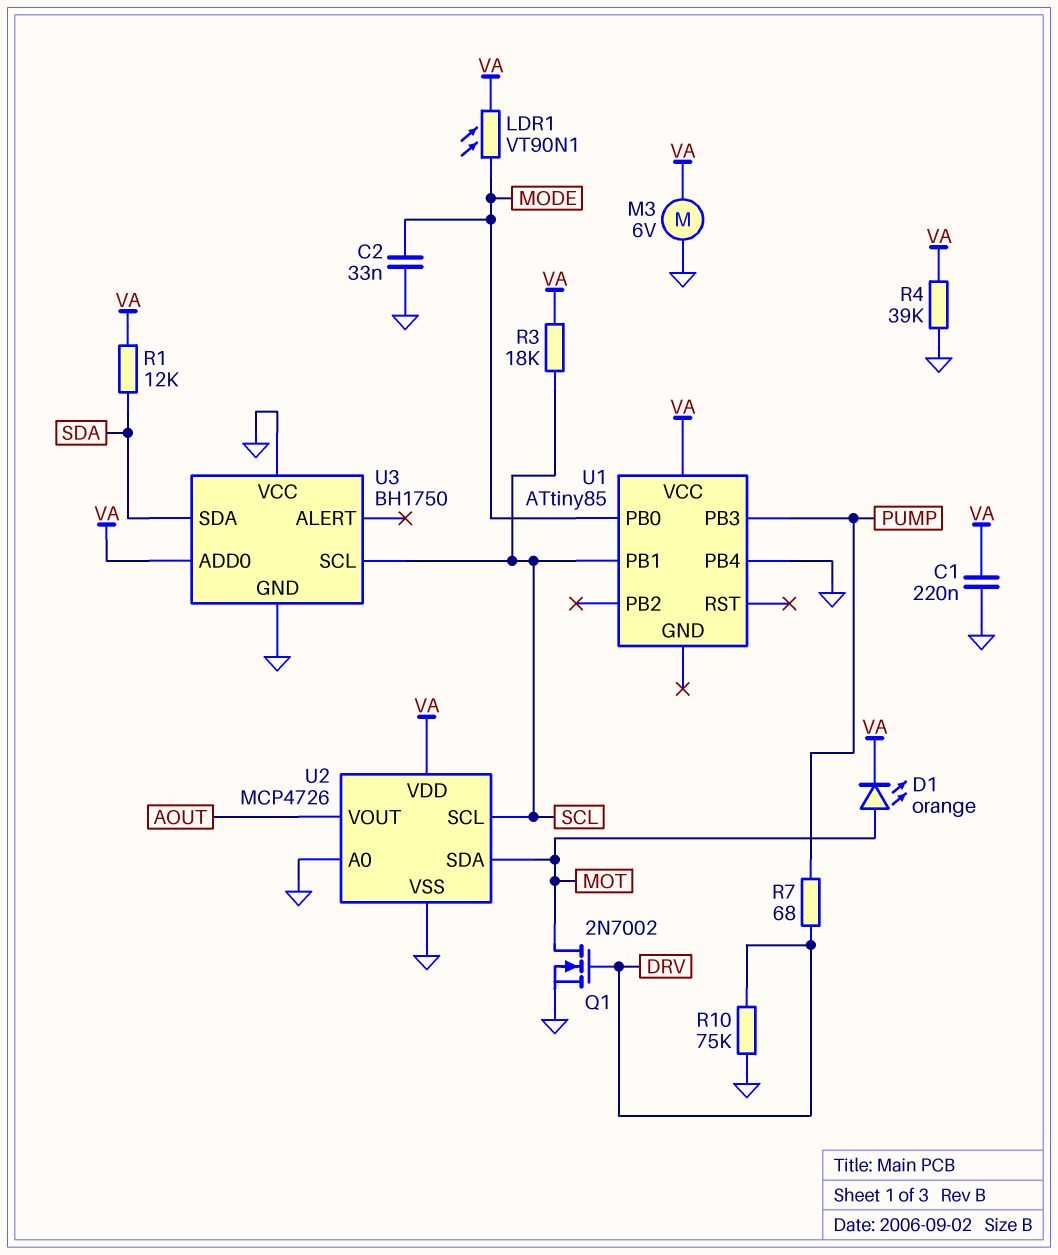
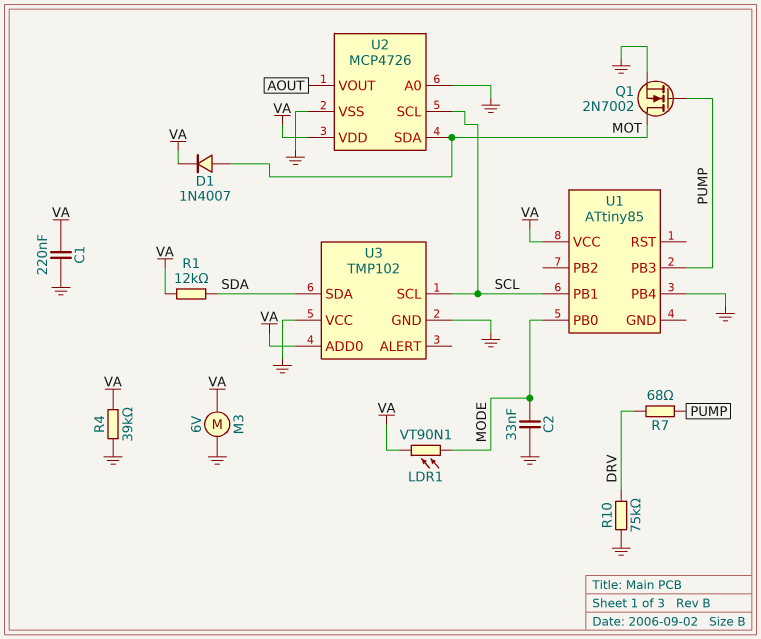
D1: LED orange (A MOT, K VA) -> diode 1N4007 (A MOT, K VA)
Q1: NMOS 2N7002 (G DRV, D MOT, S GND) -> NMOS 2N7002 (G PUMP, D MOT, S GND)
R3: 18k (SCL, VA) -> none
U3: BH1750 -> TMP102

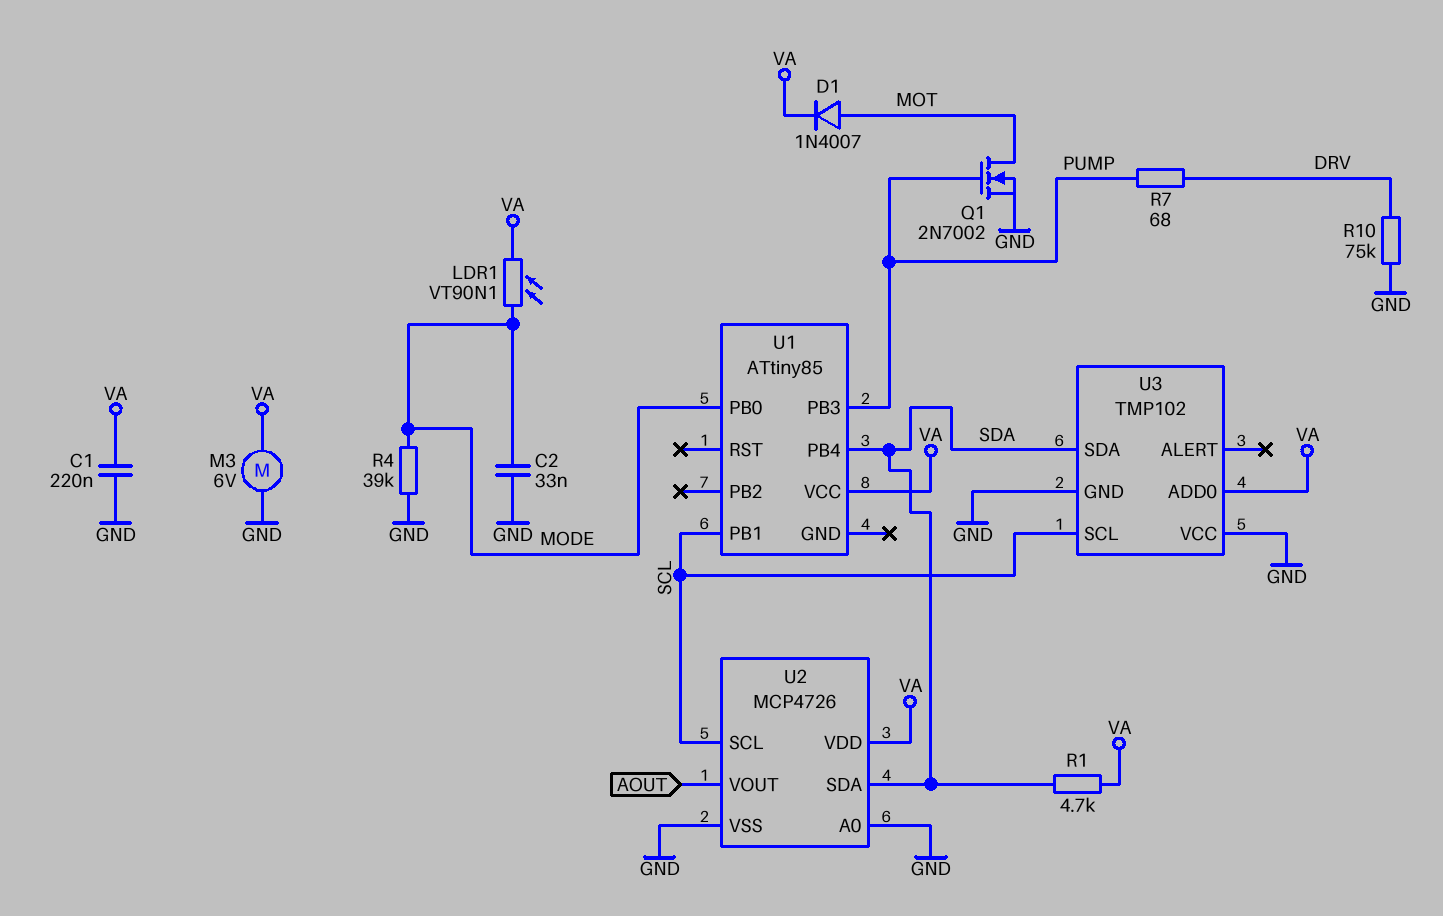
R1: 12k (SDA, VA) -> 4.7k (SDA, VA)
R4: 39k (GND, VA) -> 39k (GND, MODE)
U1 pin PB4: GND -> SDA
U2 pin SDA: MOT -> SDA

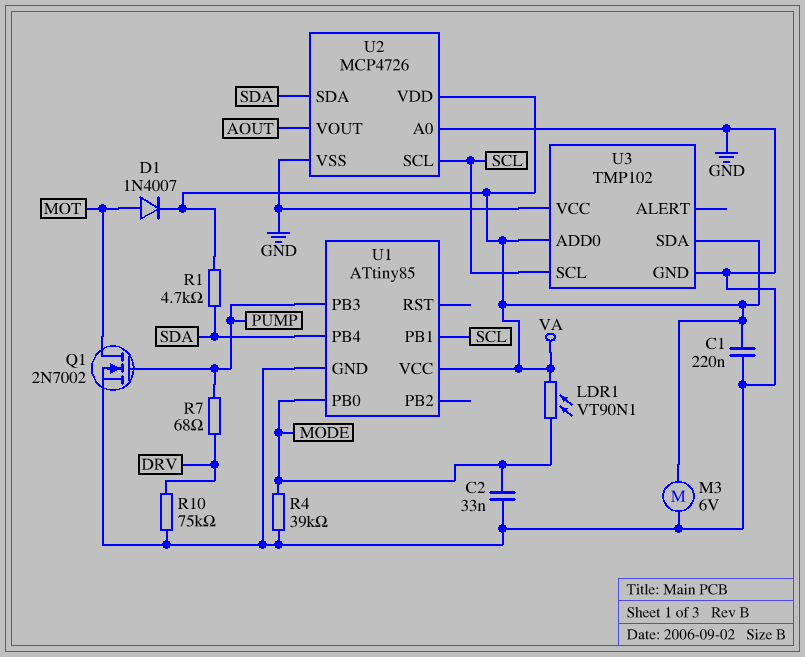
U1 pin GND: none -> GND
U3 pin SDA: SDA -> VA

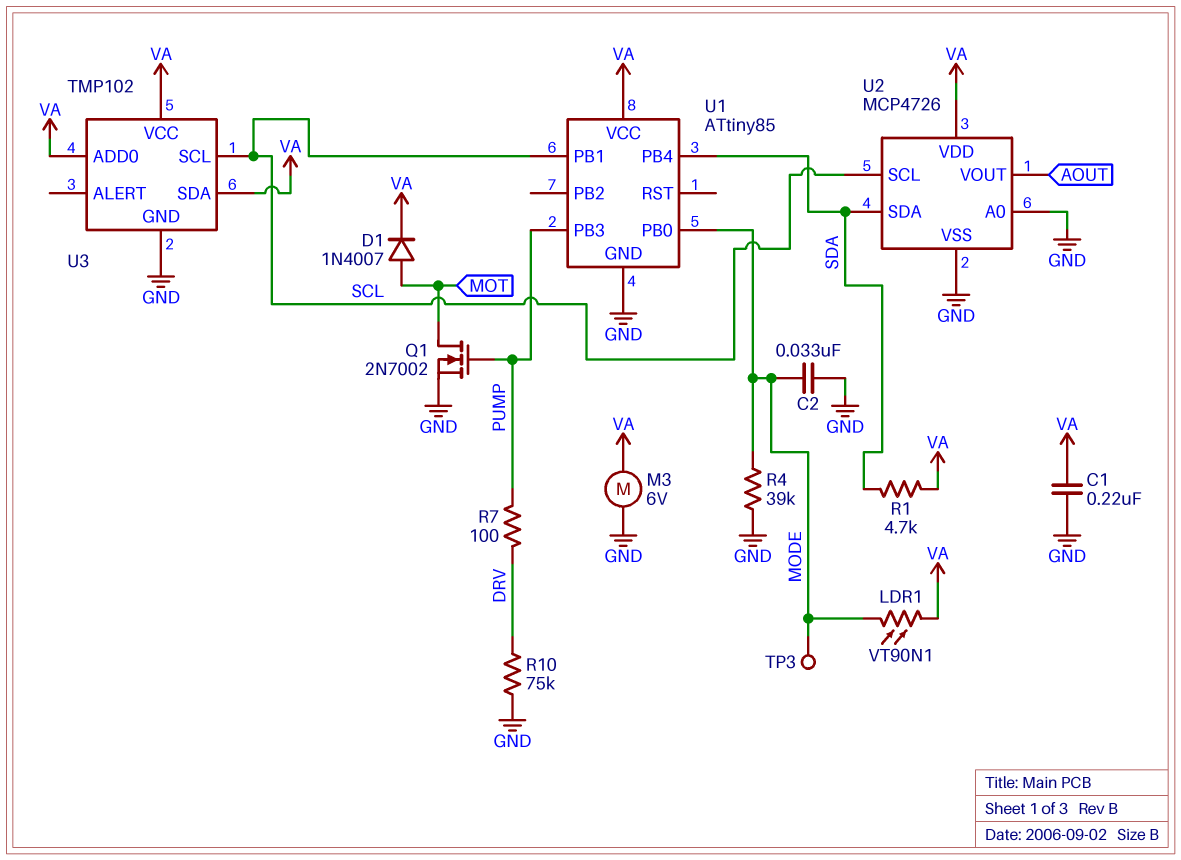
R7: 68 (DRV, PUMP) -> 100 (DRV, PUMP)
TP3: none -> test point (MODE)
U3 pin VCC: GND -> VA

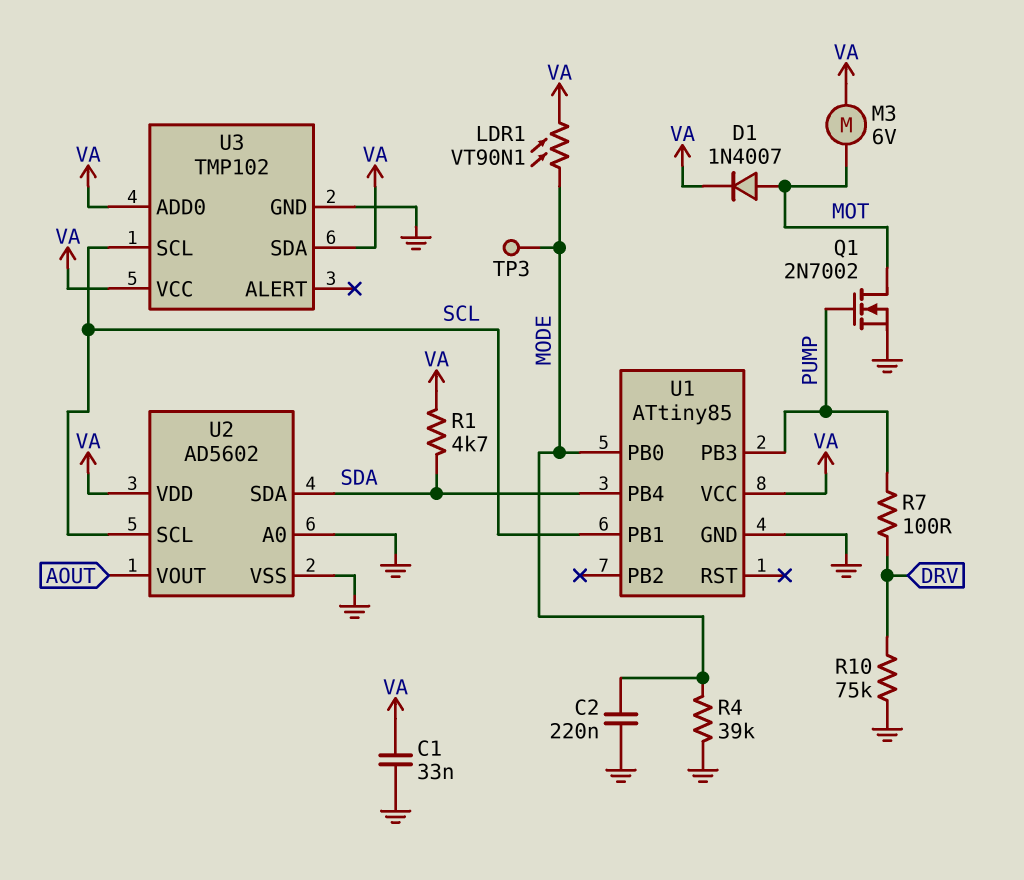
C1: 220nF (GND, VA) -> 33nF (GND, VA)
C2: 33nF (GND, MODE) -> 220nF (GND, MODE)
M3: motor 6V (GND, VA) -> motor 6V (MOT, VA)
U2: MCP4726 -> AD5602

